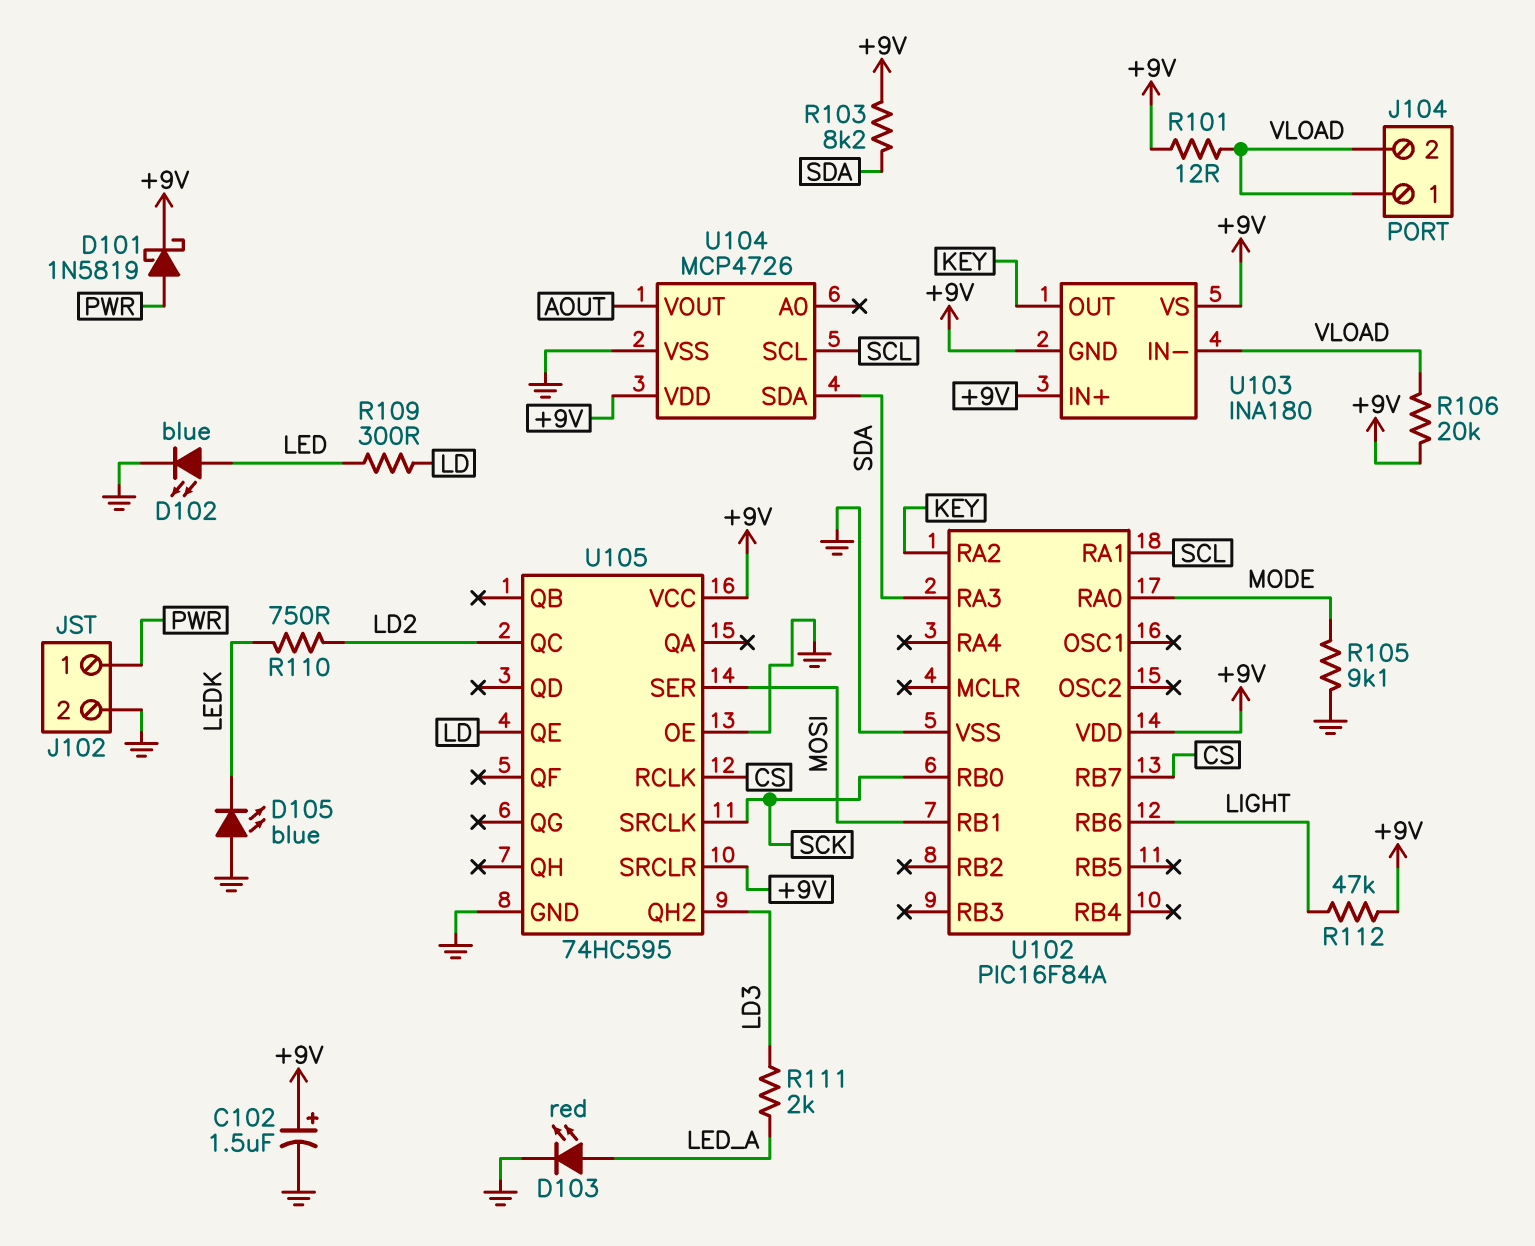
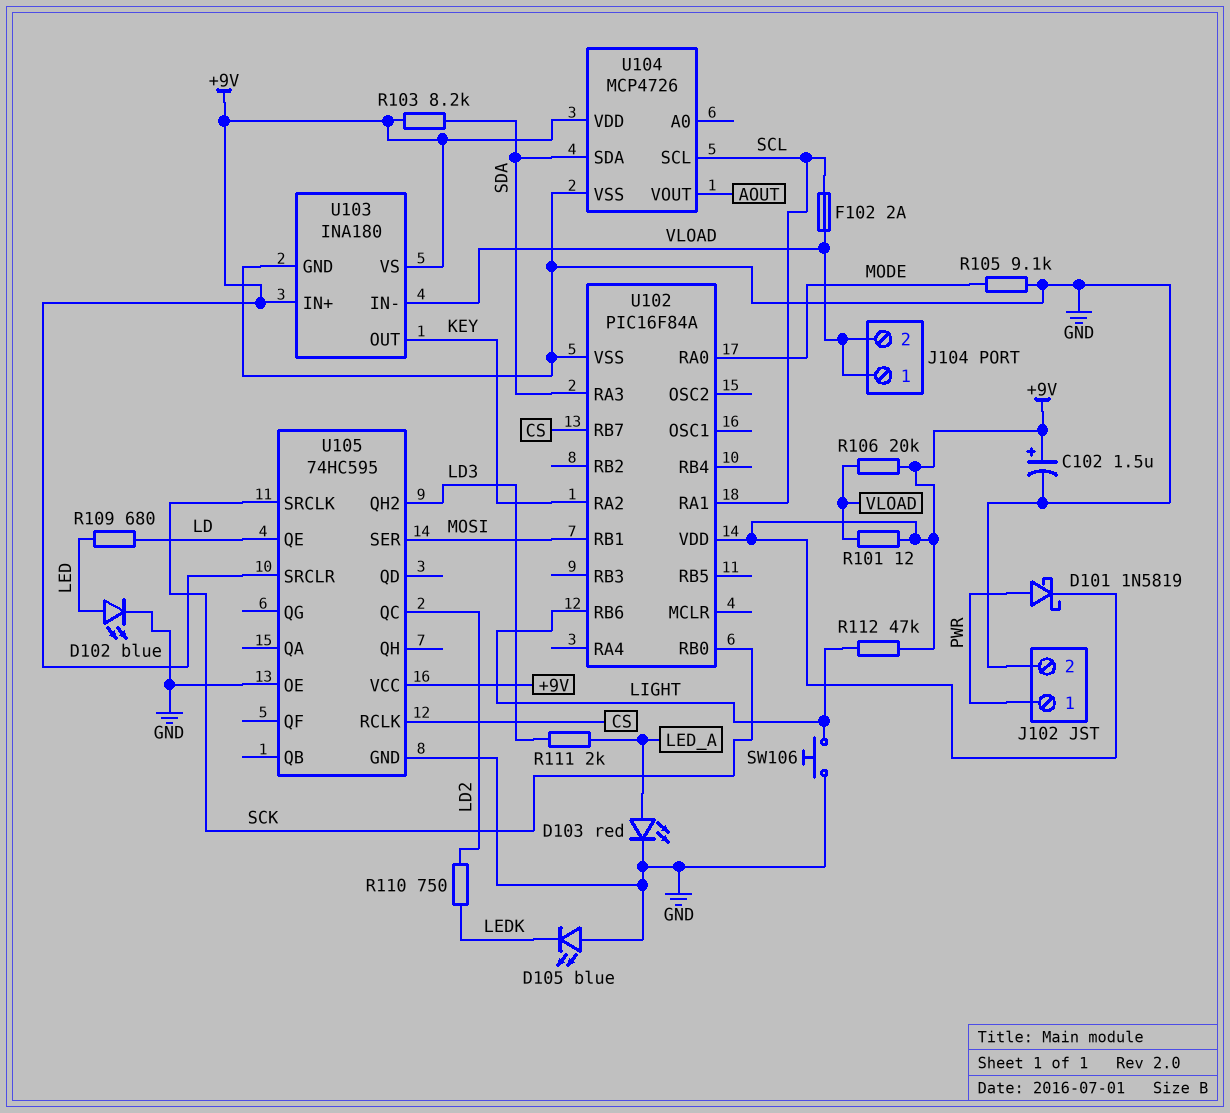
F102: none -> 2A (SCL, VLOAD)
R109: 300 (LD, LED) -> 680 (LD, LED)
SW106: none -> button (GND, LIGHT)
U103 pin GND: +9V -> GND

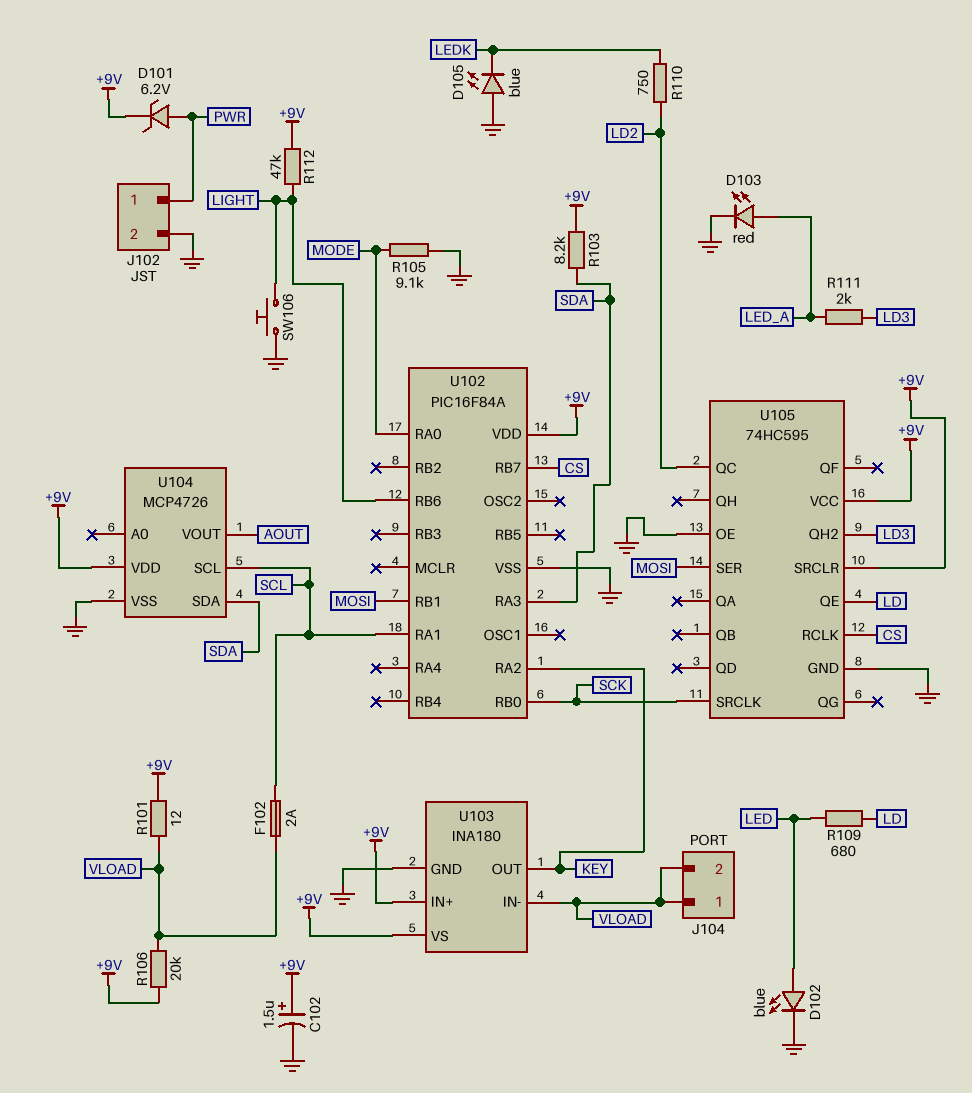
D101: schottky 1N5819 (A PWR, K +9V) -> zener 6.2V (A PWR, K +9V)

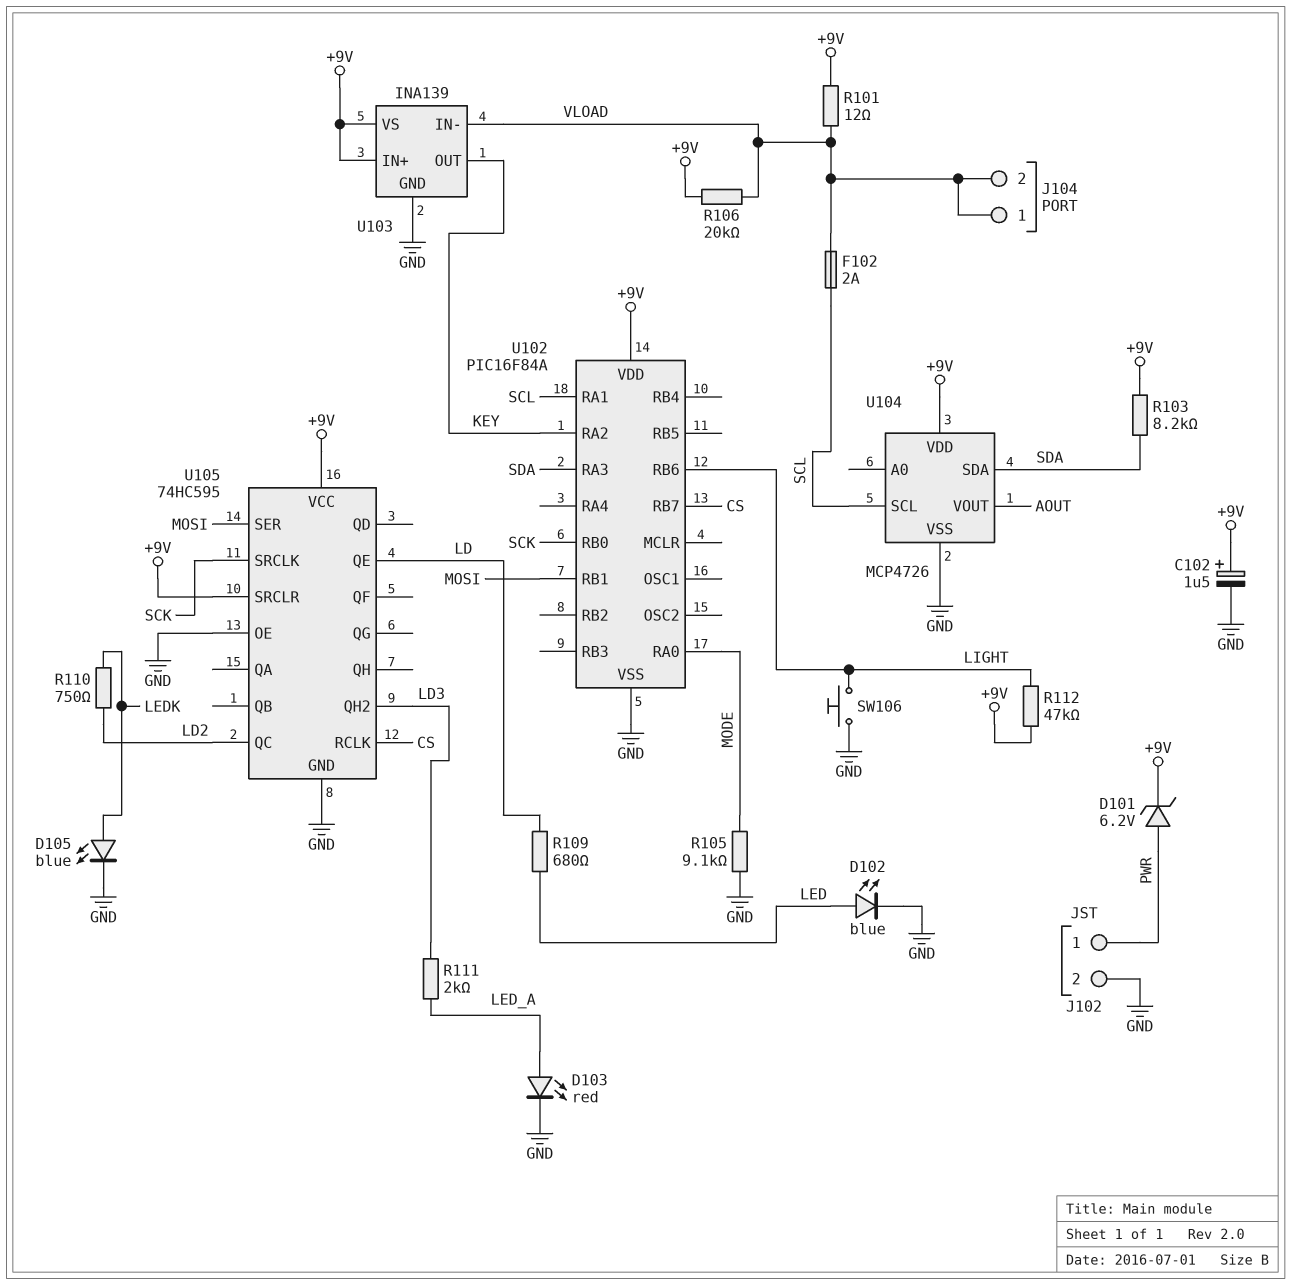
D105: LED blue (A GND, K LEDK) -> LED blue (A LEDK, K GND)
U103: INA180 -> INA139

